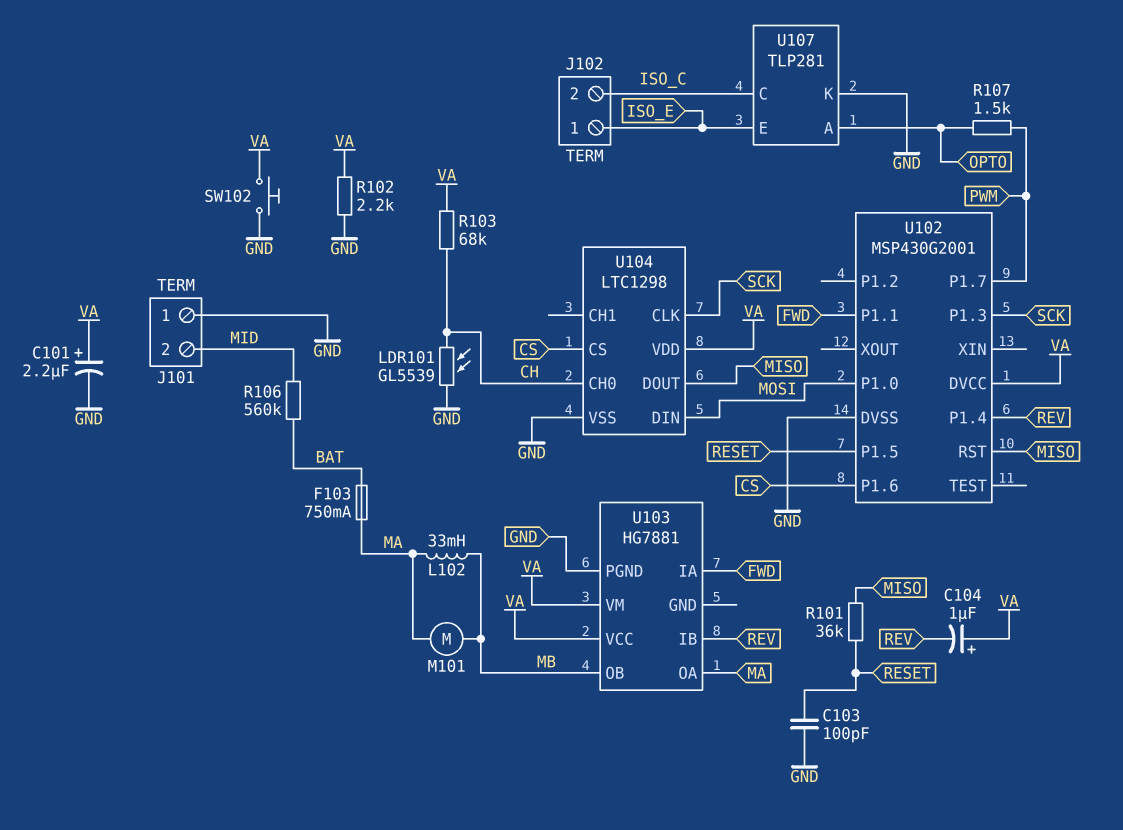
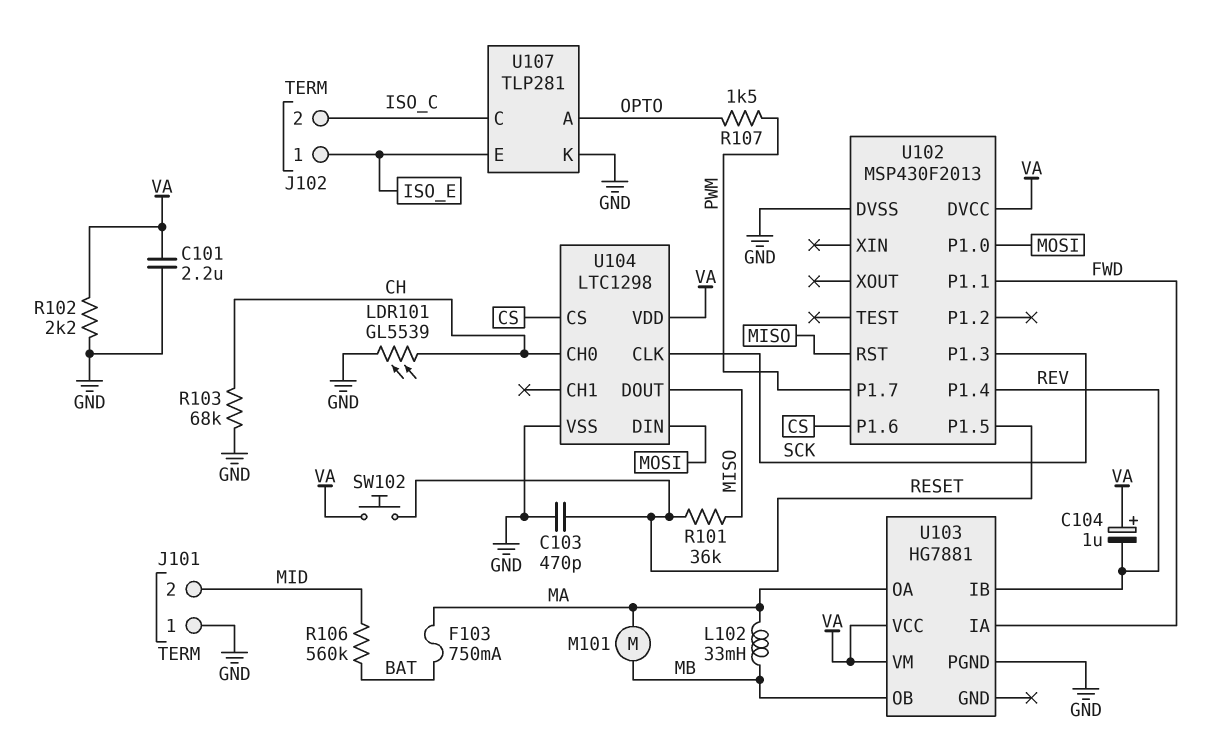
C101: 2.2uF (plus VA, minus GND) -> 2.2uF (GND, VA)
C103: 100pF (GND, RESET) -> 470pF (GND, RESET)
R103: 68k (CH, VA) -> 68k (CH, GND)
SW102: button (GND, VA) -> button (RESET, VA)
U102: MSP430G2001 -> MSP430F2013

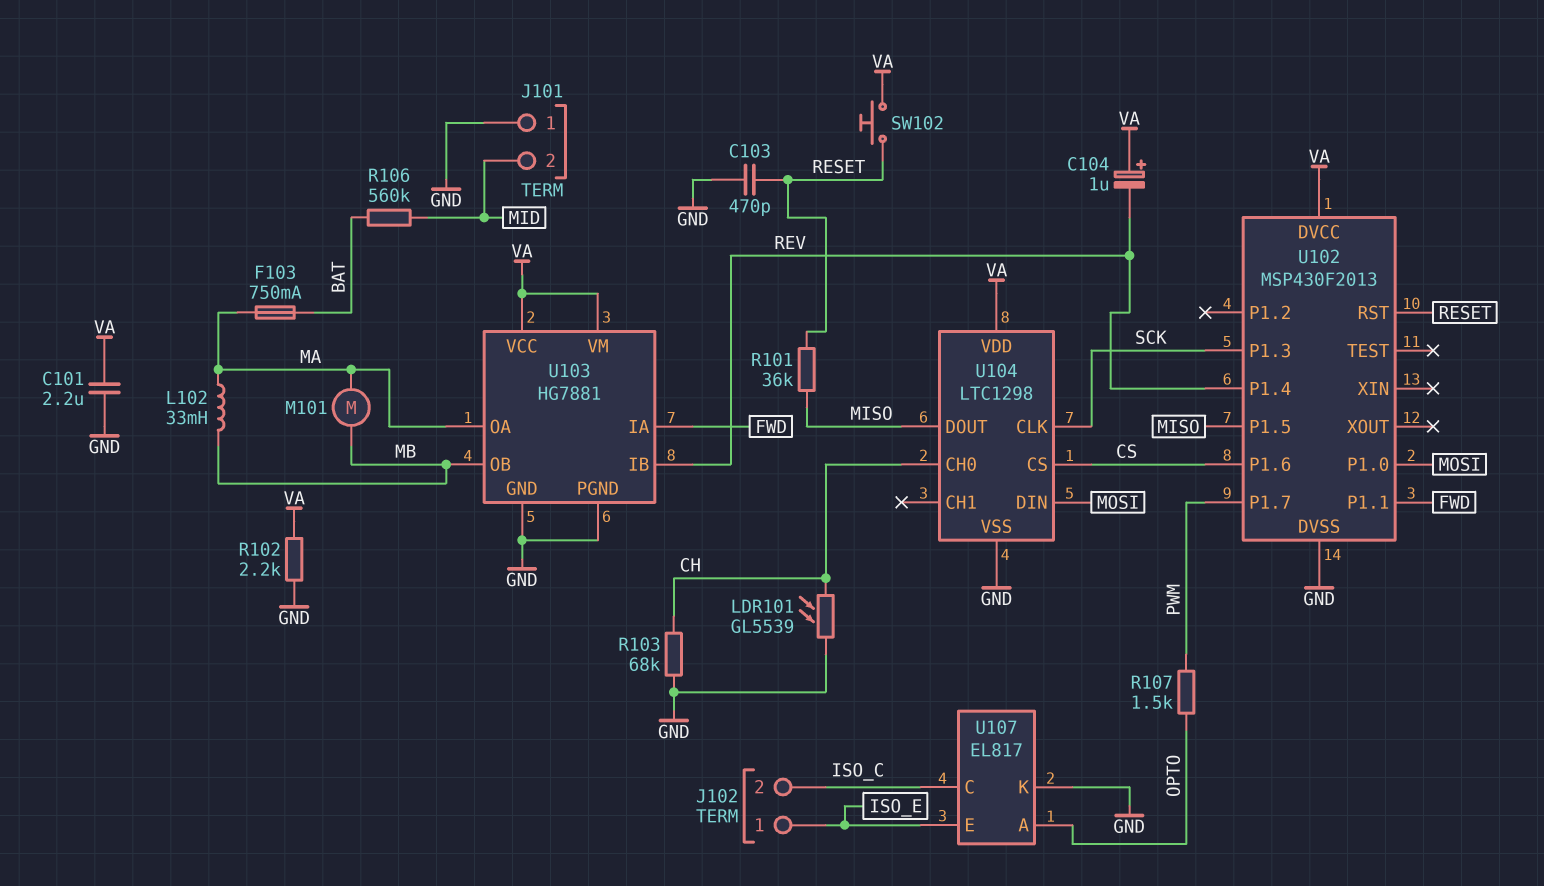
U102 pin P1.5: RESET -> MISO
U102 pin RST: MISO -> RESET
U103 pin GND: none -> GND
U107: TLP281 -> EL817

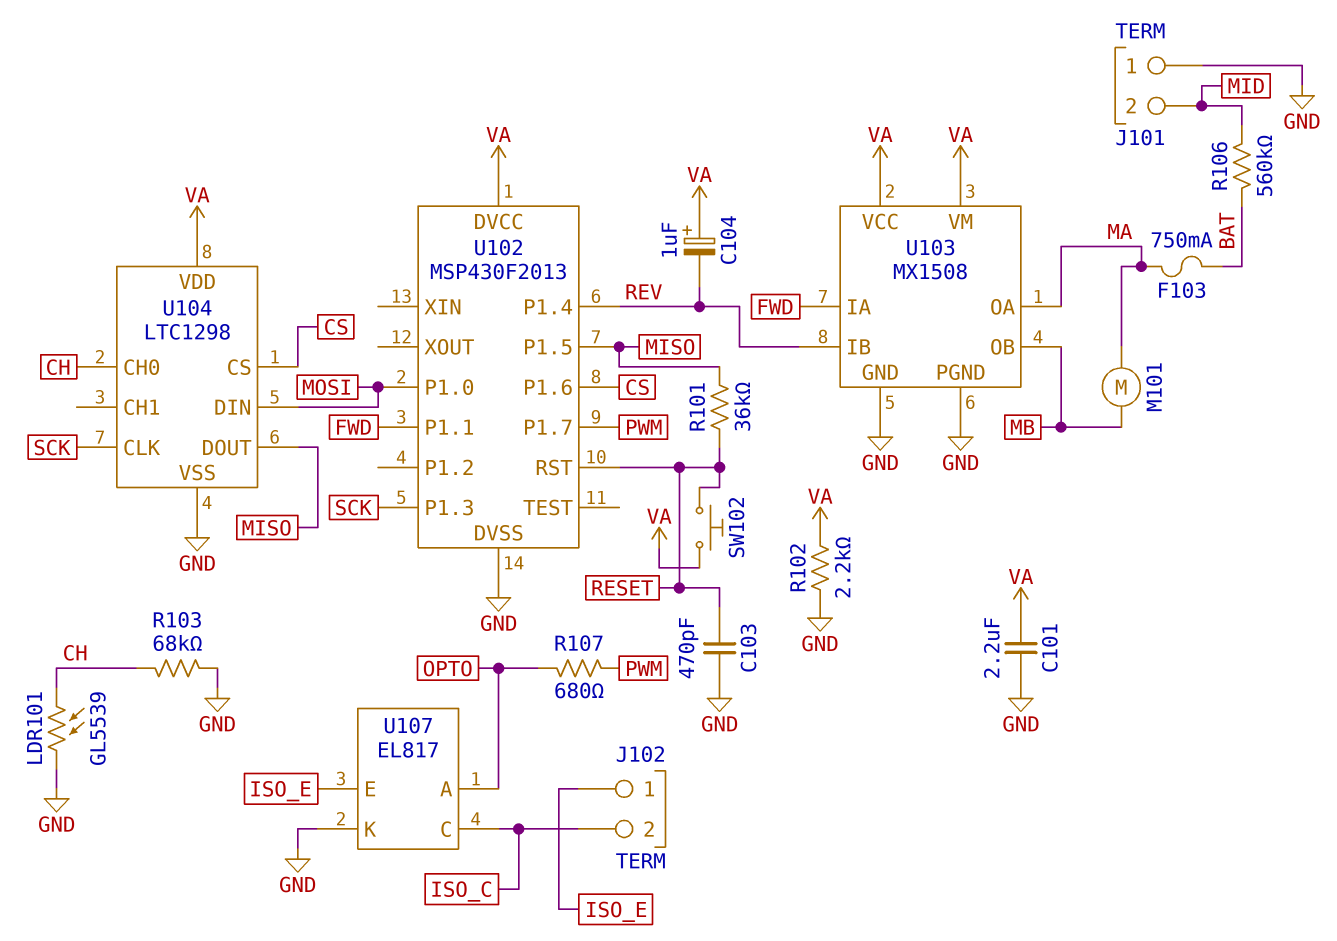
L102: 33mH (MA, MB) -> none
R107: 1.5k (OPTO, PWM) -> 680 (OPTO, PWM)
U103: HG7881 -> MX1508

